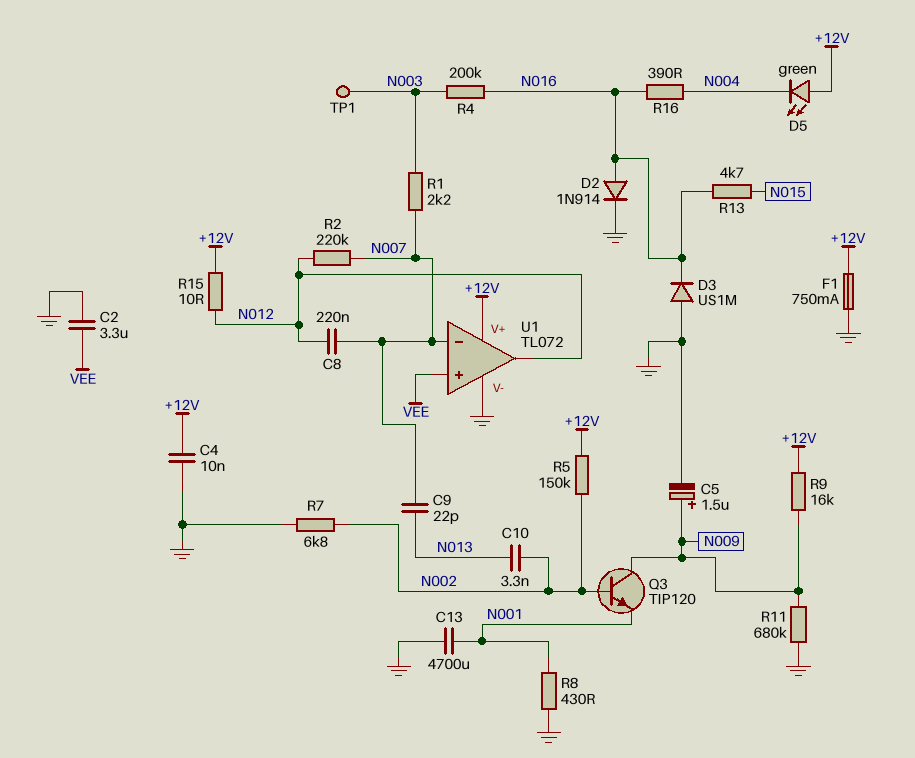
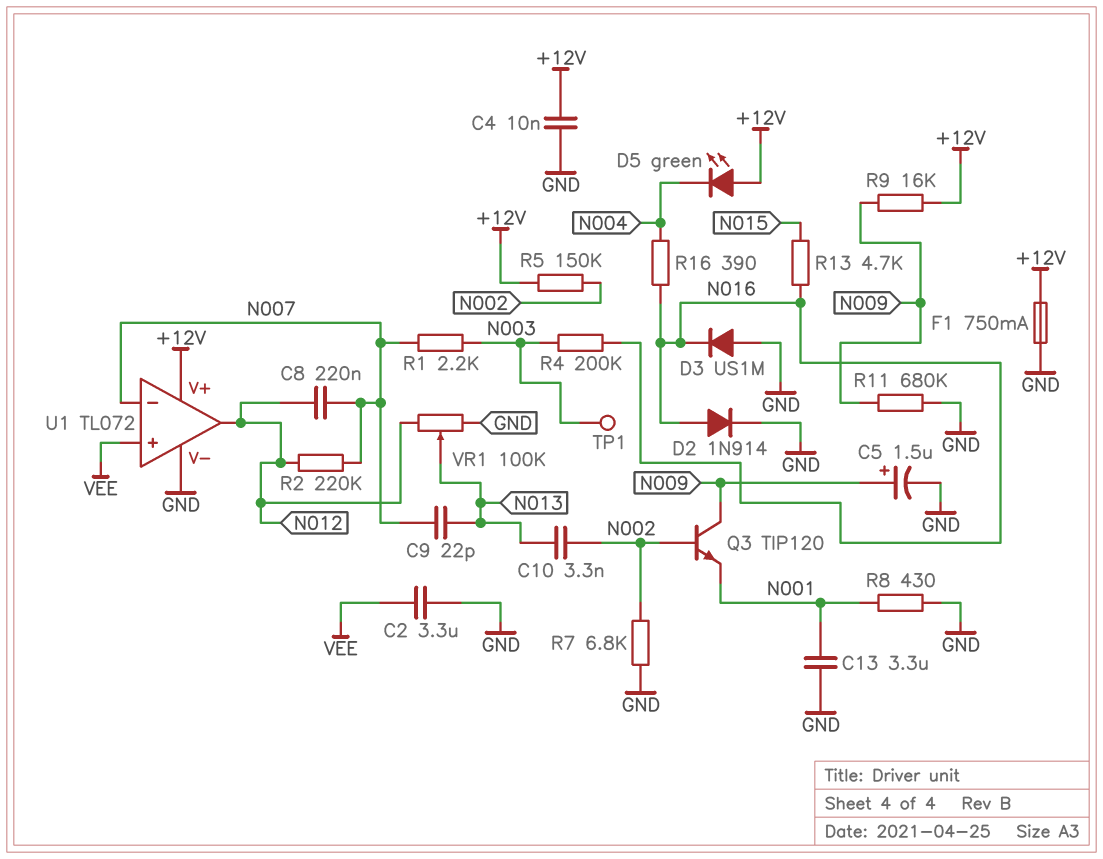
C13: 4700uF (GND, N001) -> 3.3uF (GND, N001)
R15: 10 (+12V, N012) -> none
VR1: none -> 100k (GND, N012, wiper N013)

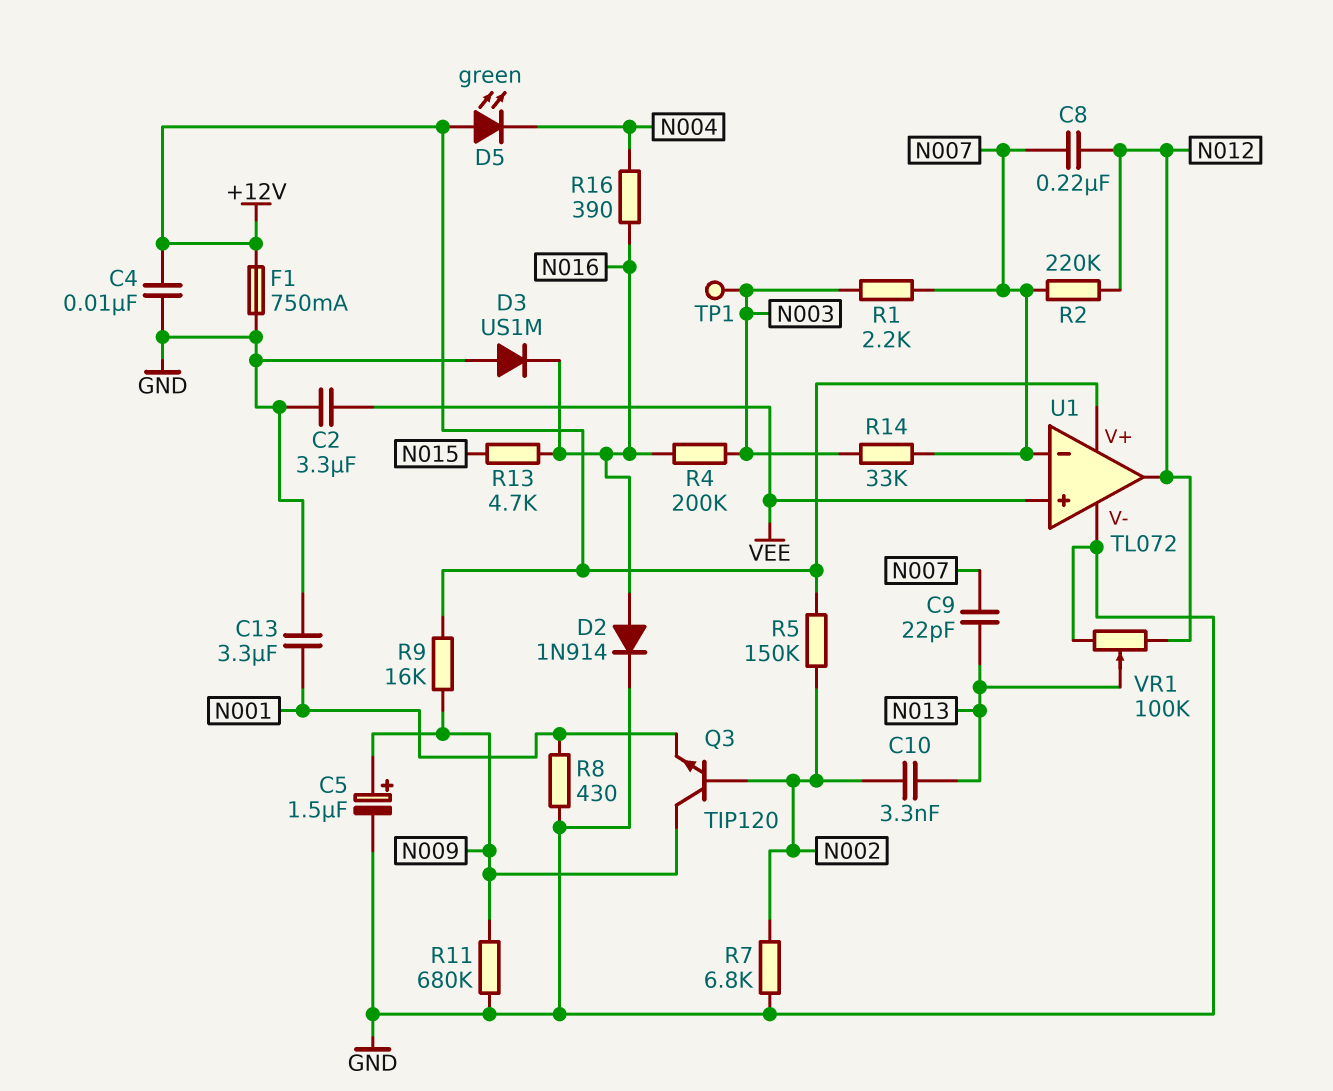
R14: none -> 33k (N003, N007)

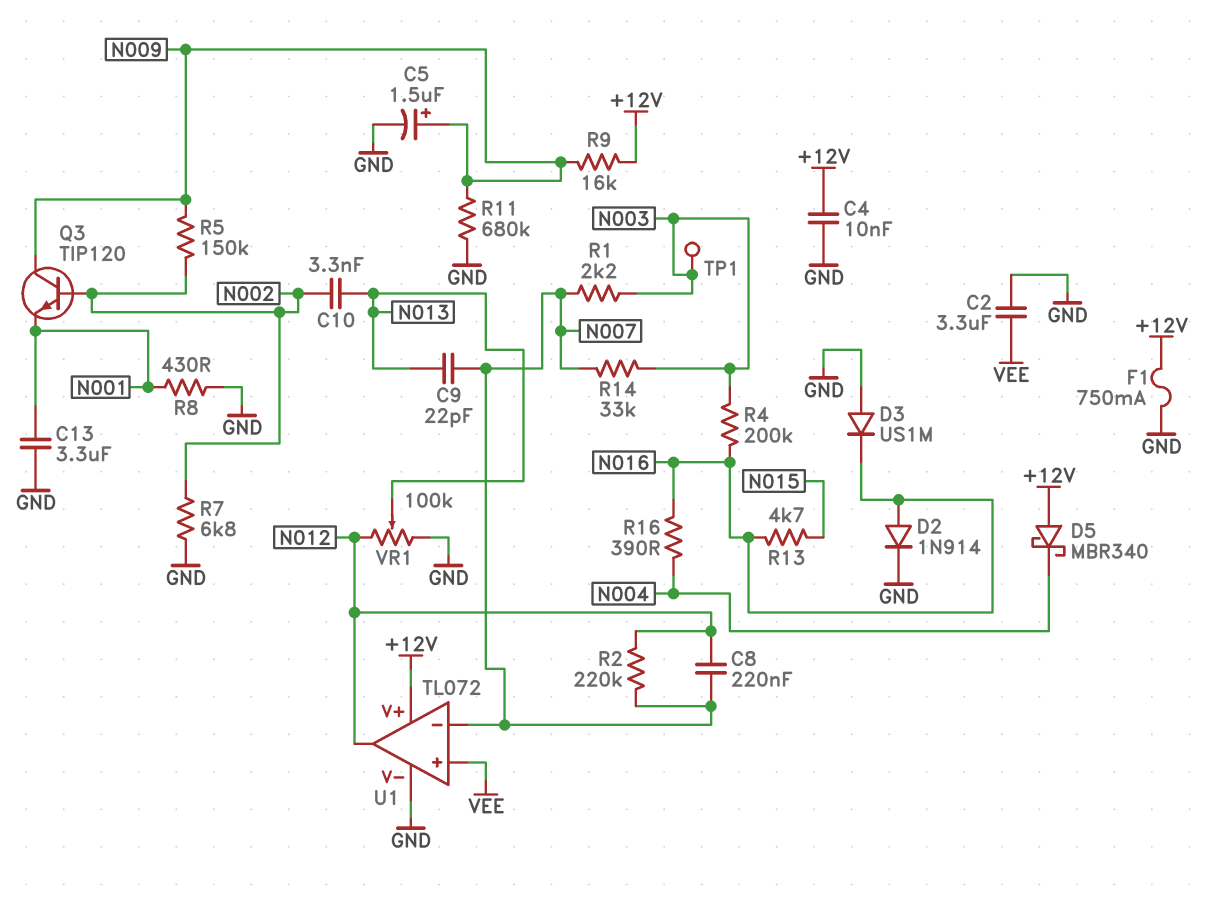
D5: LED green (A +12V, K N004) -> schottky MBR340 (A +12V, K N004)
R5: 150k (+12V, N002) -> 150k (N002, N009)

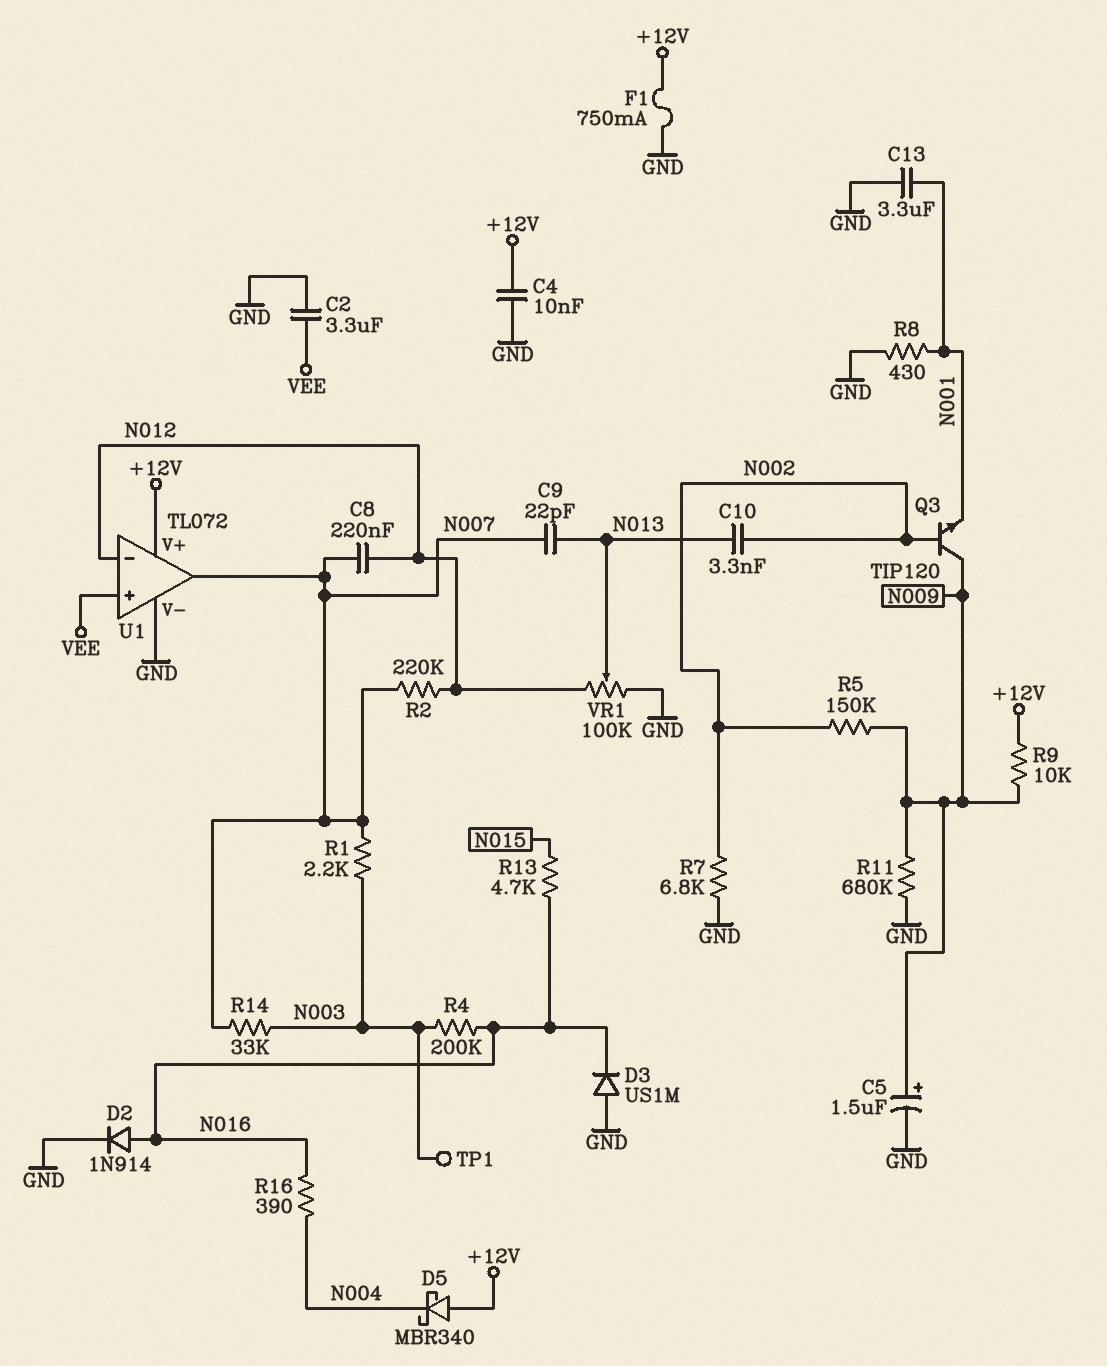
R9: 16k (+12V, N009) -> 10k (+12V, N009)
U1 pin in-: N007 -> N012
U1 pin out: N012 -> N007

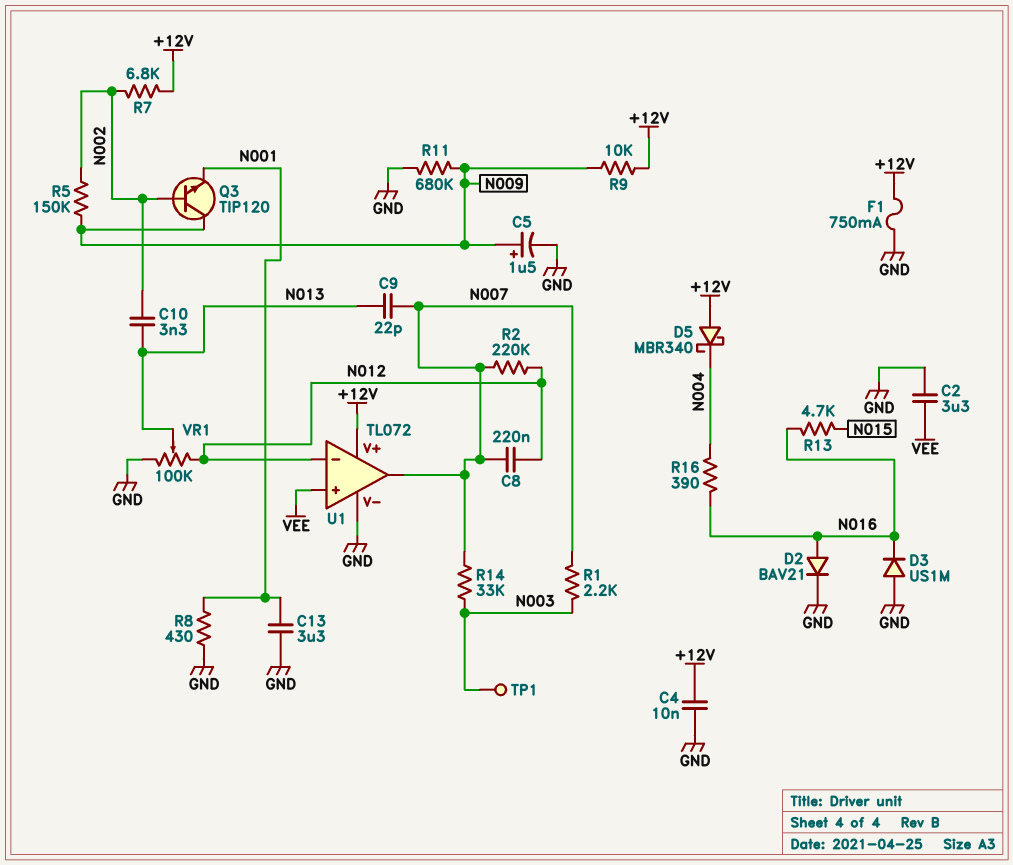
D2: diode 1N914 (A N016, K GND) -> diode BAV21 (A N016, K GND)
R4: 200k (N003, N016) -> none
R7: 6.8k (GND, N002) -> 6.8k (+12V, N002)

